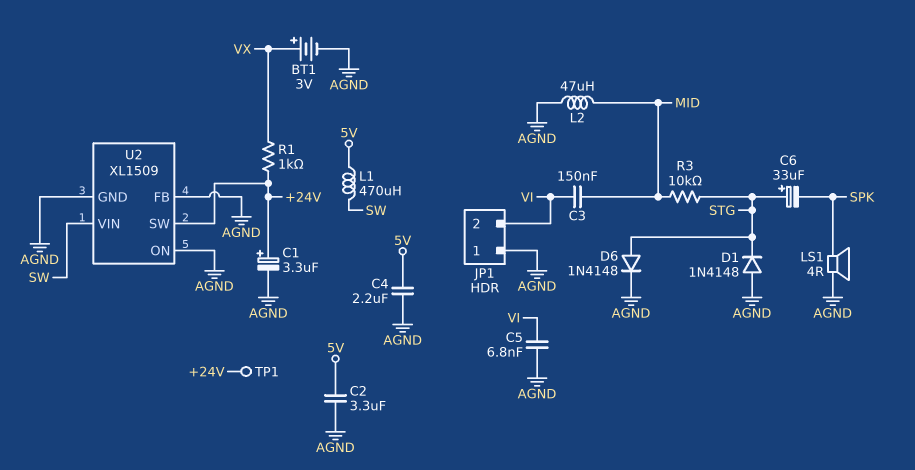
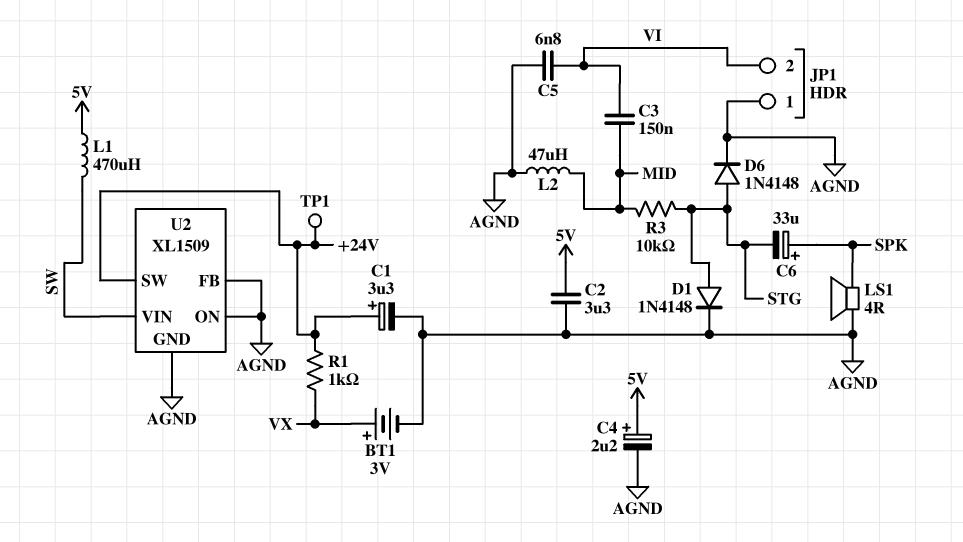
C4: 2.2uF (5V, AGND) -> 2.2uF (plus 5V, minus AGND)
C6: 33uF (plus STG, minus SPK) -> 33uF (plus SPK, minus STG)
D1: diode 1N4148 (A AGND, K STG) -> diode 1N4148 (A STG, K AGND)

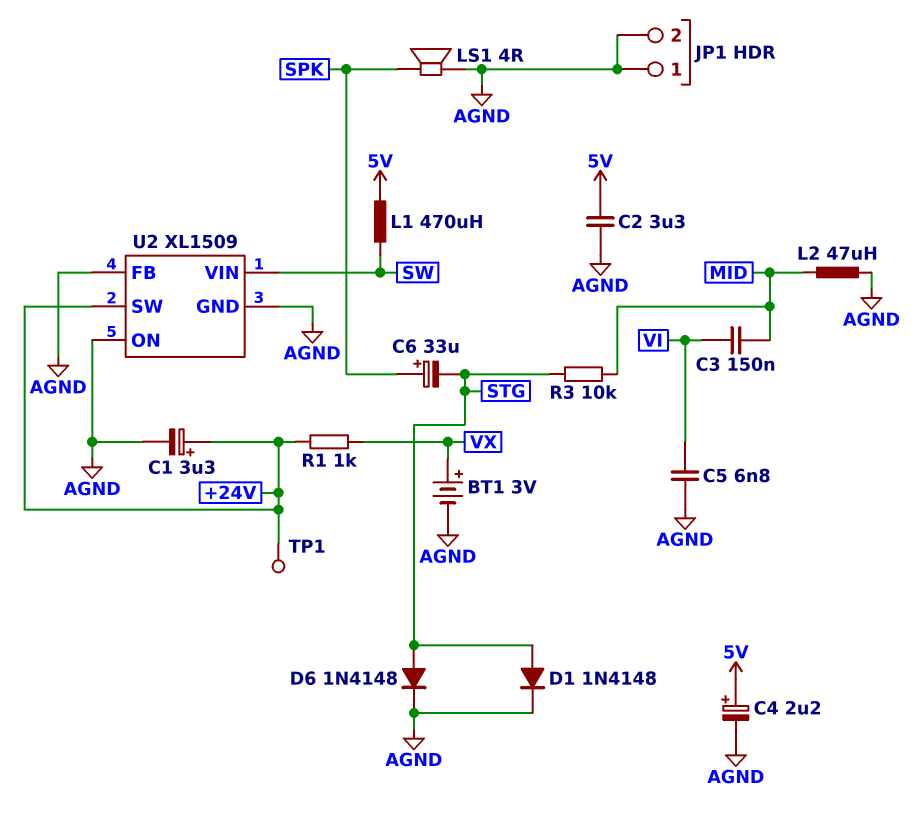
JP1 pin 2: VI -> AGND

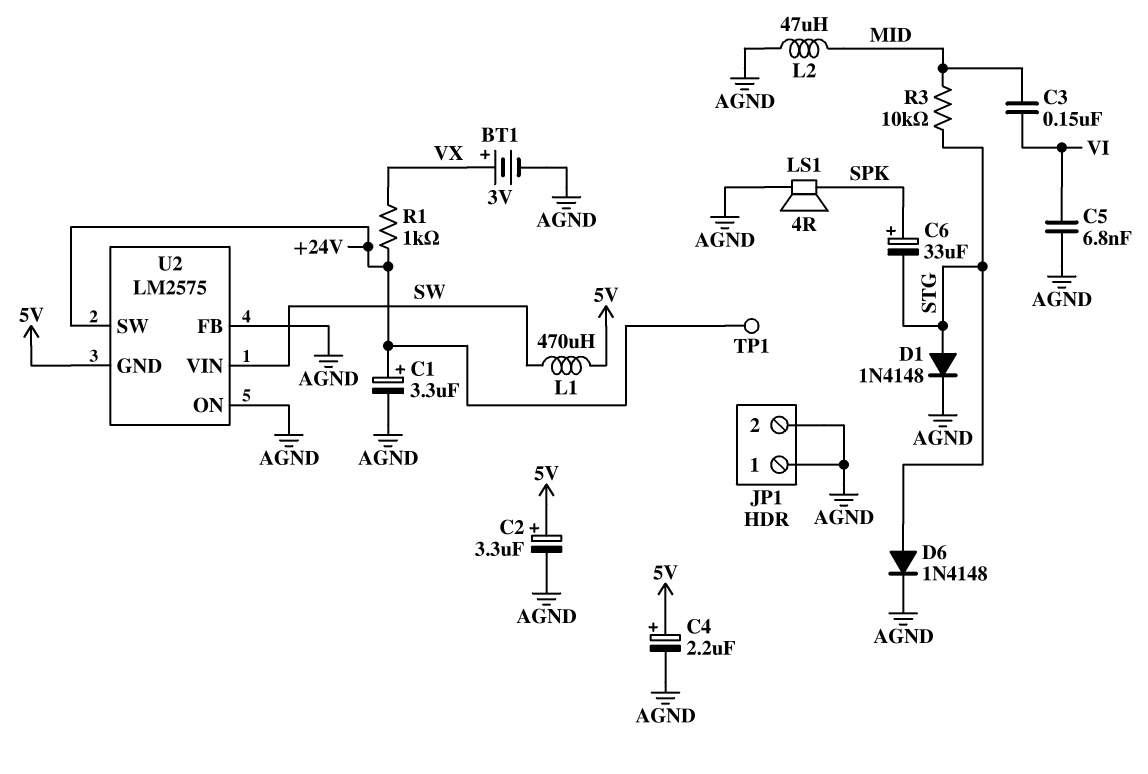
C2: 3.3uF (5V, AGND) -> 3.3uF (plus 5V, minus AGND)
U2: XL1509 -> LM2575
U2 pin GND: AGND -> 5V

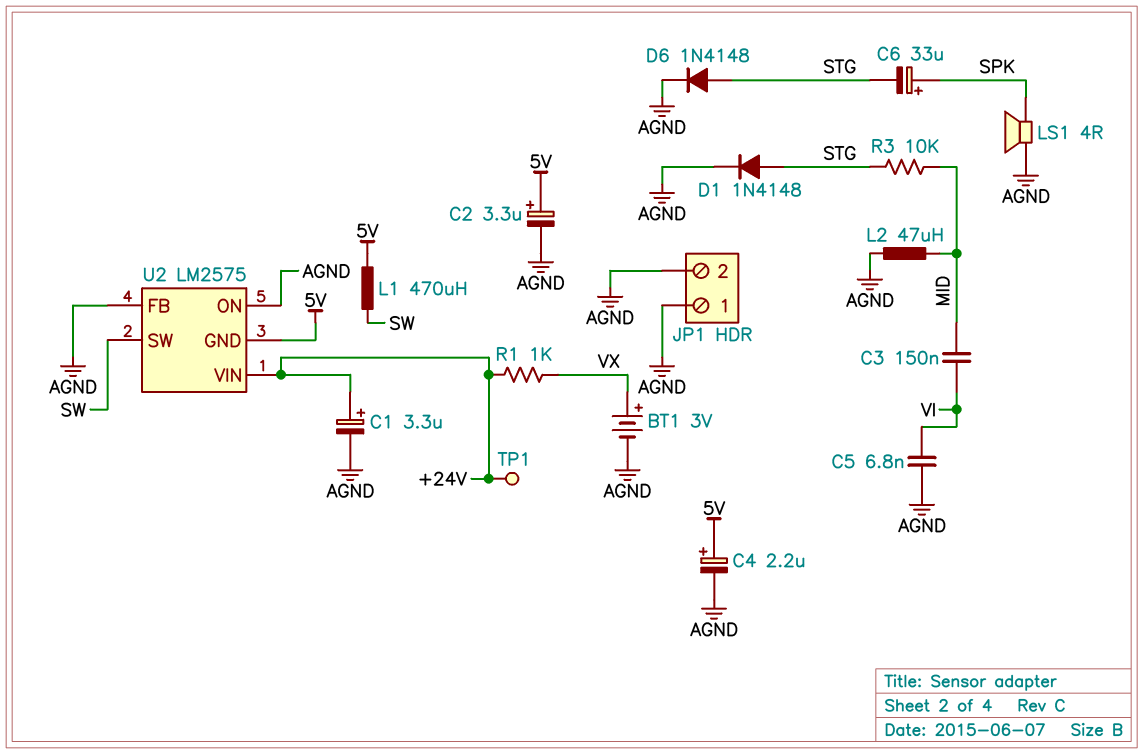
U2 pin SW: +24V -> SW
U2 pin VIN: SW -> +24V

